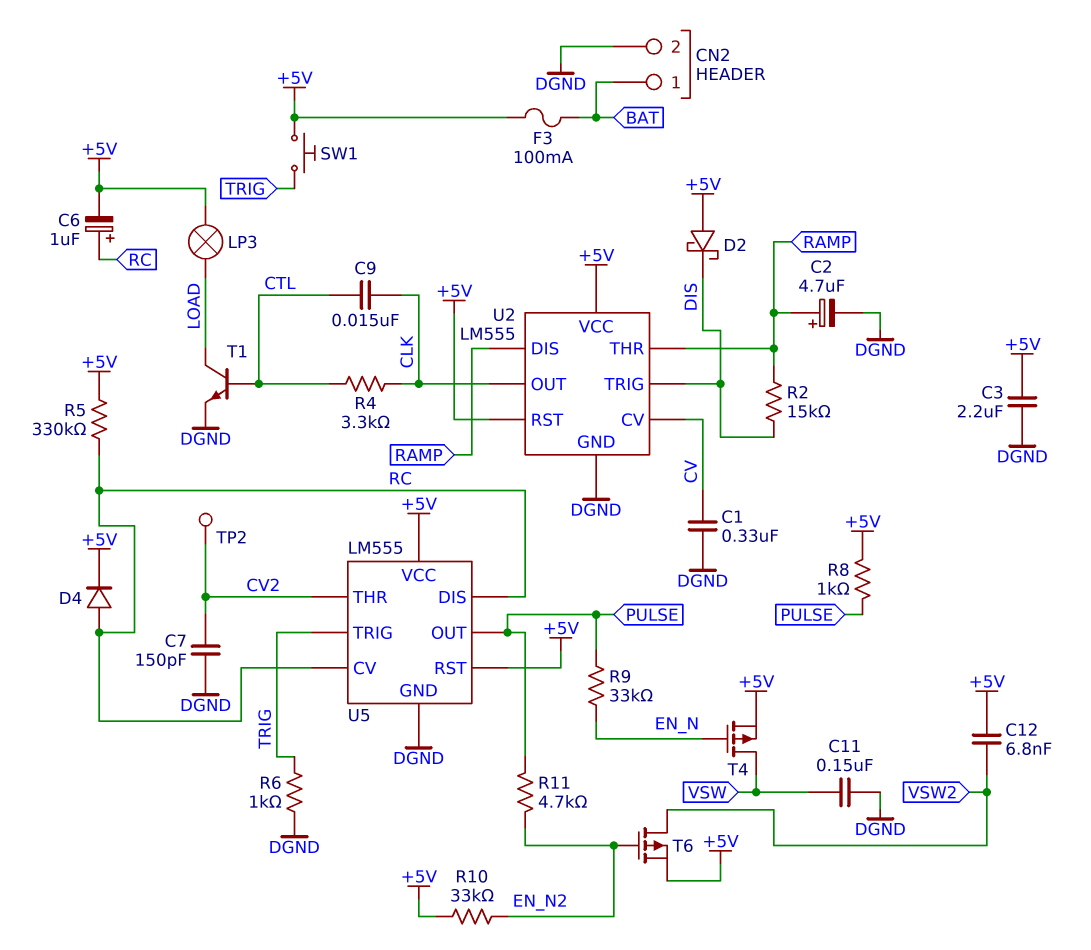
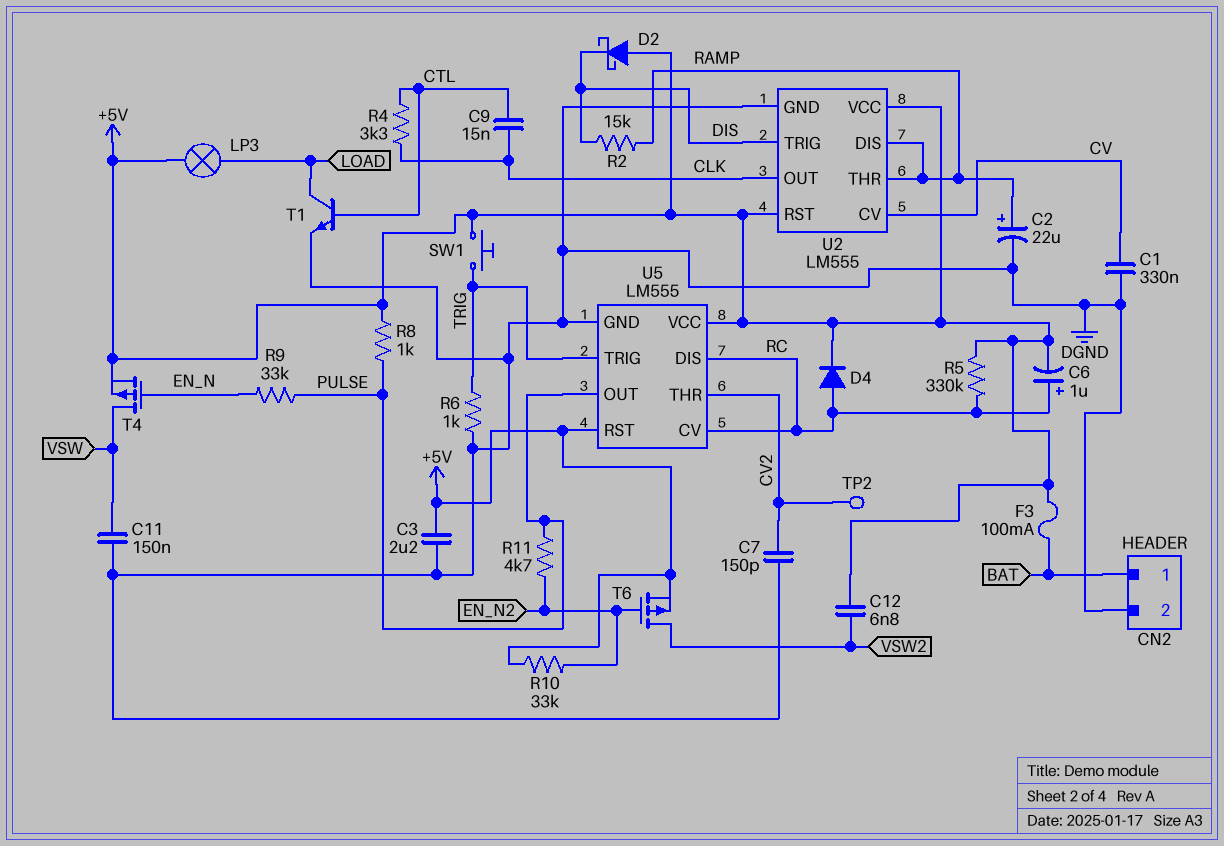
C2: 4.7uF (plus RAMP, minus DGND) -> 22uF (plus RAMP, minus DGND)

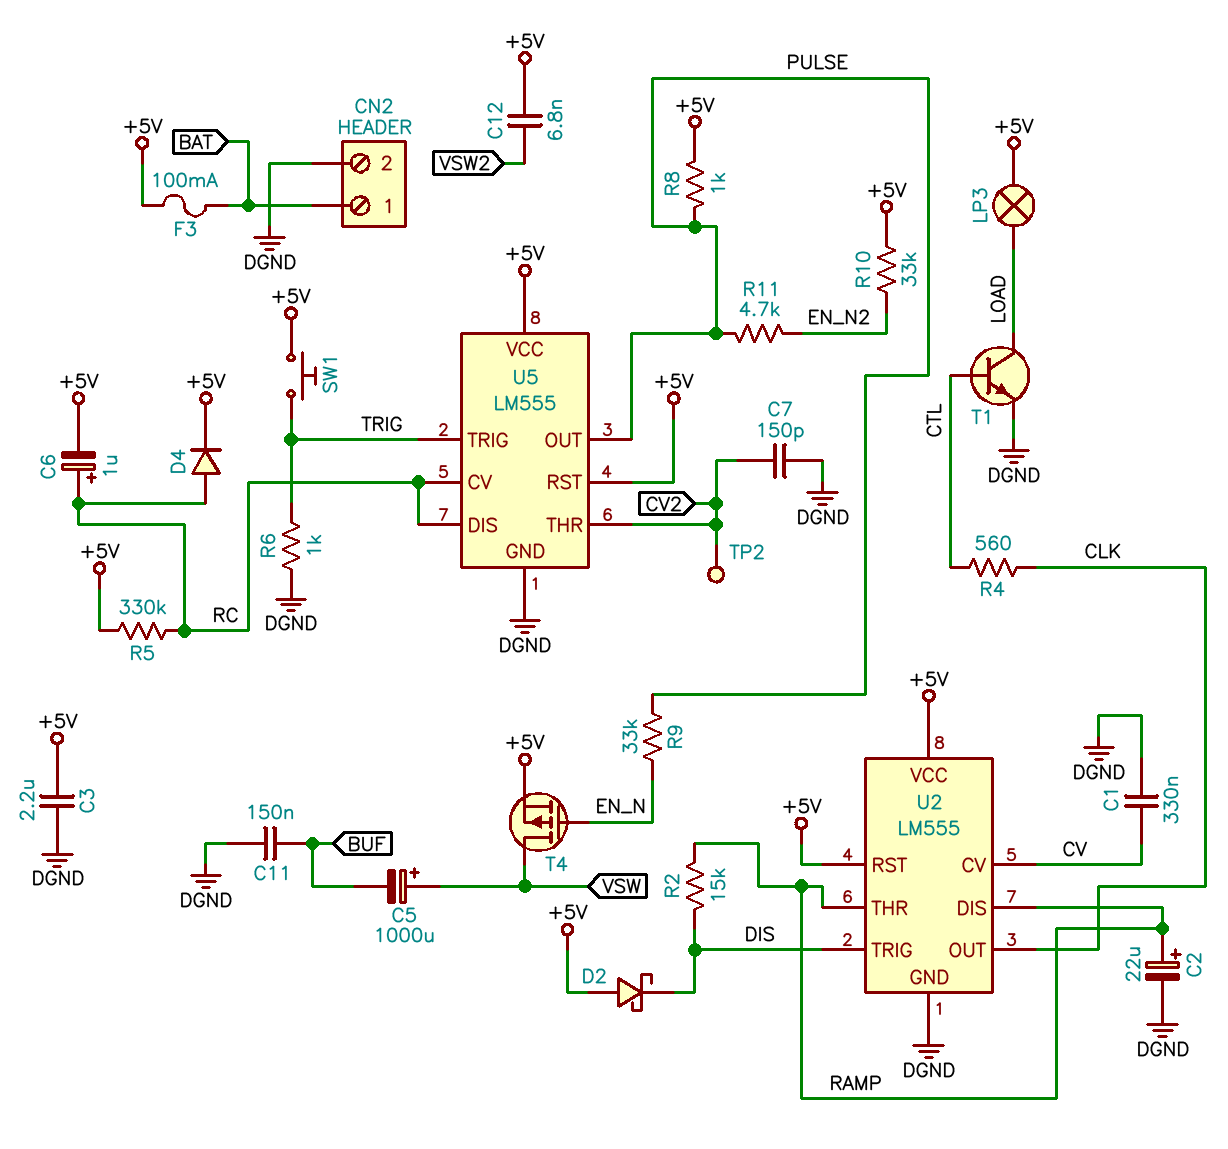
C5: none -> 1000uF (plus VSW, minus BUF)
C9: 15nF (CLK, CTL) -> none
C11: 150nF (DGND, VSW) -> 150nF (BUF, DGND)
R4: 3.3k (CLK, CTL) -> 560 (CLK, CTL)
T6: PMOS (G EN_N2, D VSW2, S +5V) -> none

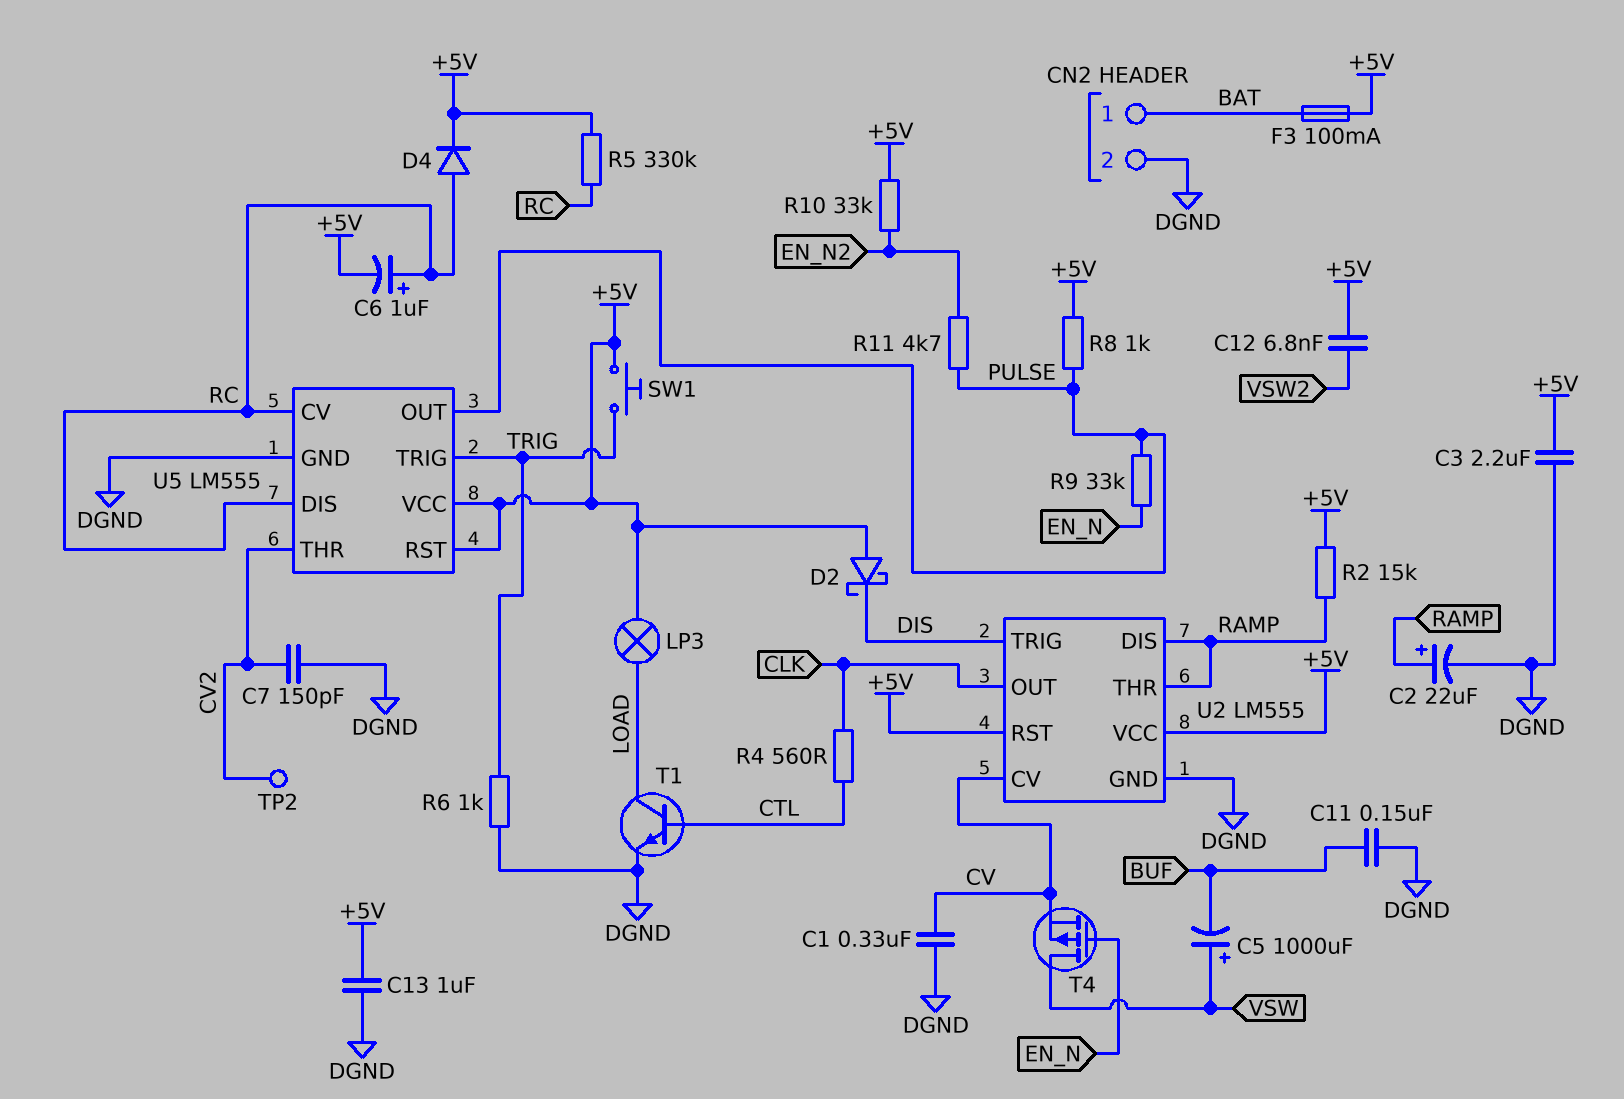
C13: none -> 1uF (+5V, DGND)
R2: 15k (DIS, RAMP) -> 15k (+5V, RAMP)
T4: PMOS (G EN_N, D VSW, S +5V) -> PMOS (G EN_N, D VSW, S CV)

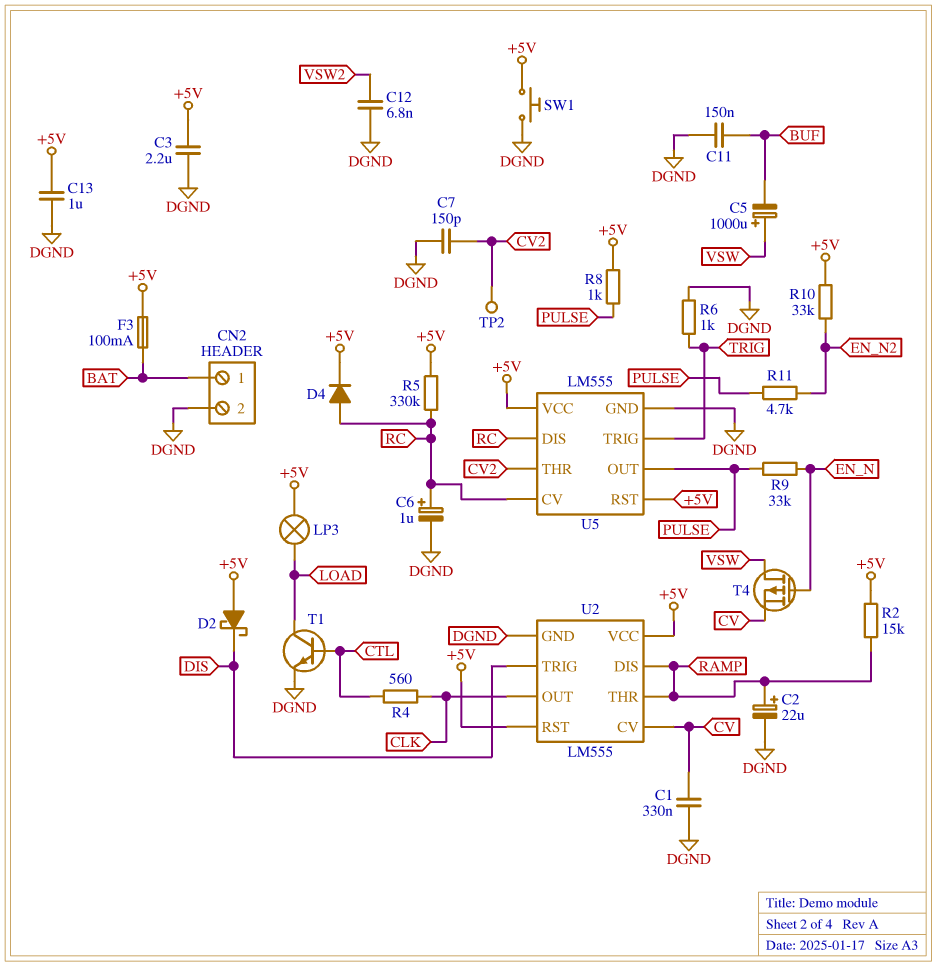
C6: 1uF (plus RC, minus +5V) -> 1uF (plus RC, minus DGND)
C12: 6.8nF (+5V, VSW2) -> 6.8nF (DGND, VSW2)
SW1: button (+5V, TRIG) -> button (+5V, DGND)

